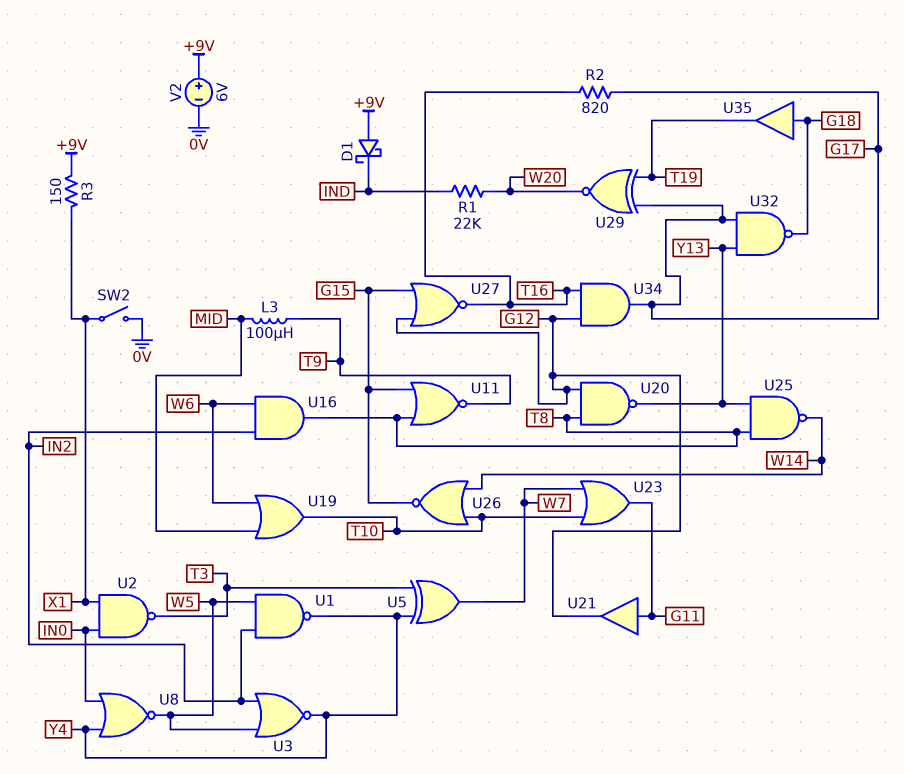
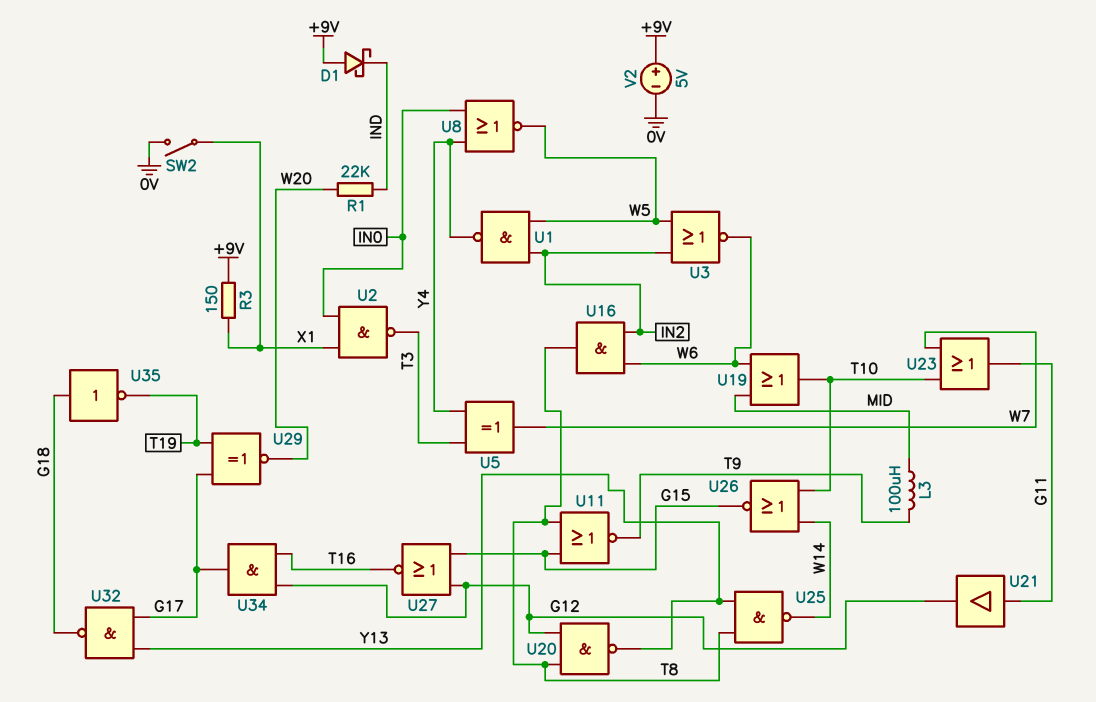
R2: 820 (G17, T16) -> none
U3: NOR (in IN2, in W5, out Y4) -> NOR (in IN2, in W5, out W6)
U35: buffer (in G18, out T19) -> NOT (in G18, out T19)
V2: 6V (plus +9V, minus 0V) -> 5V (plus +9V, minus 0V)

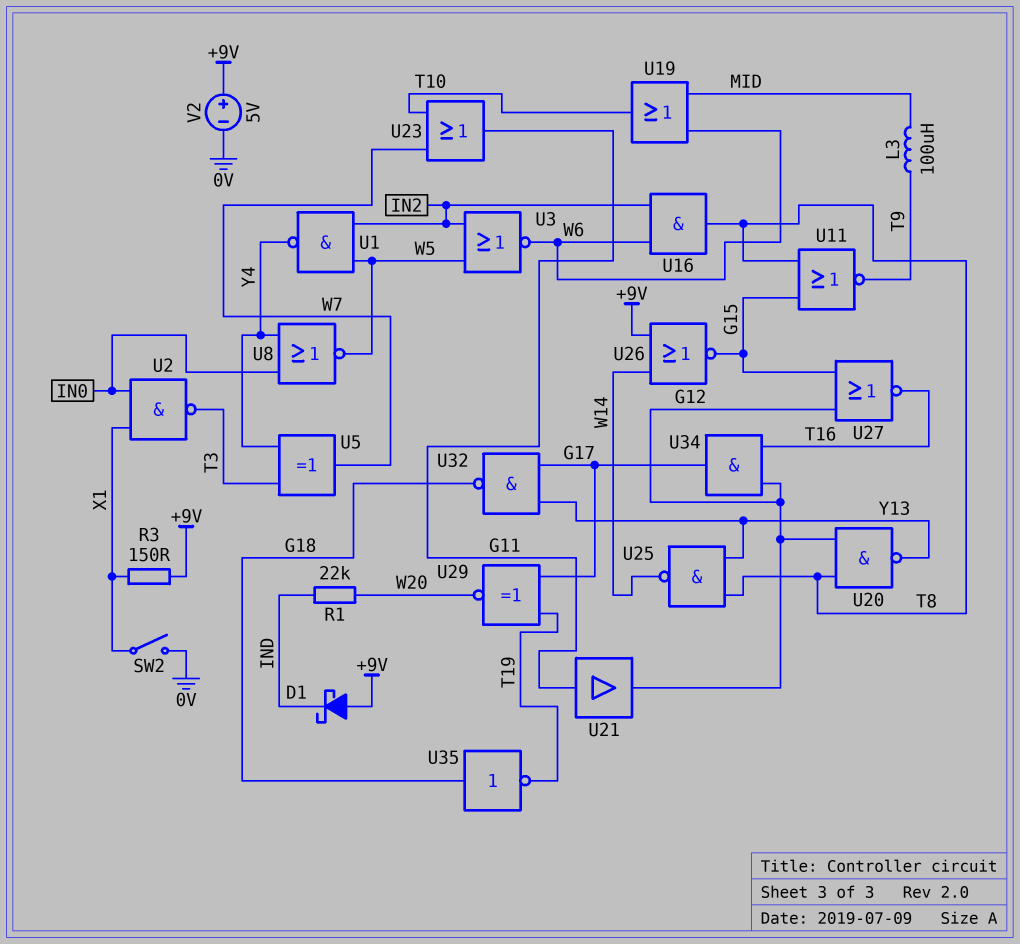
U26: NOR (in T10, in W14, out G15) -> NOR (in +9V, in W14, out G15)

